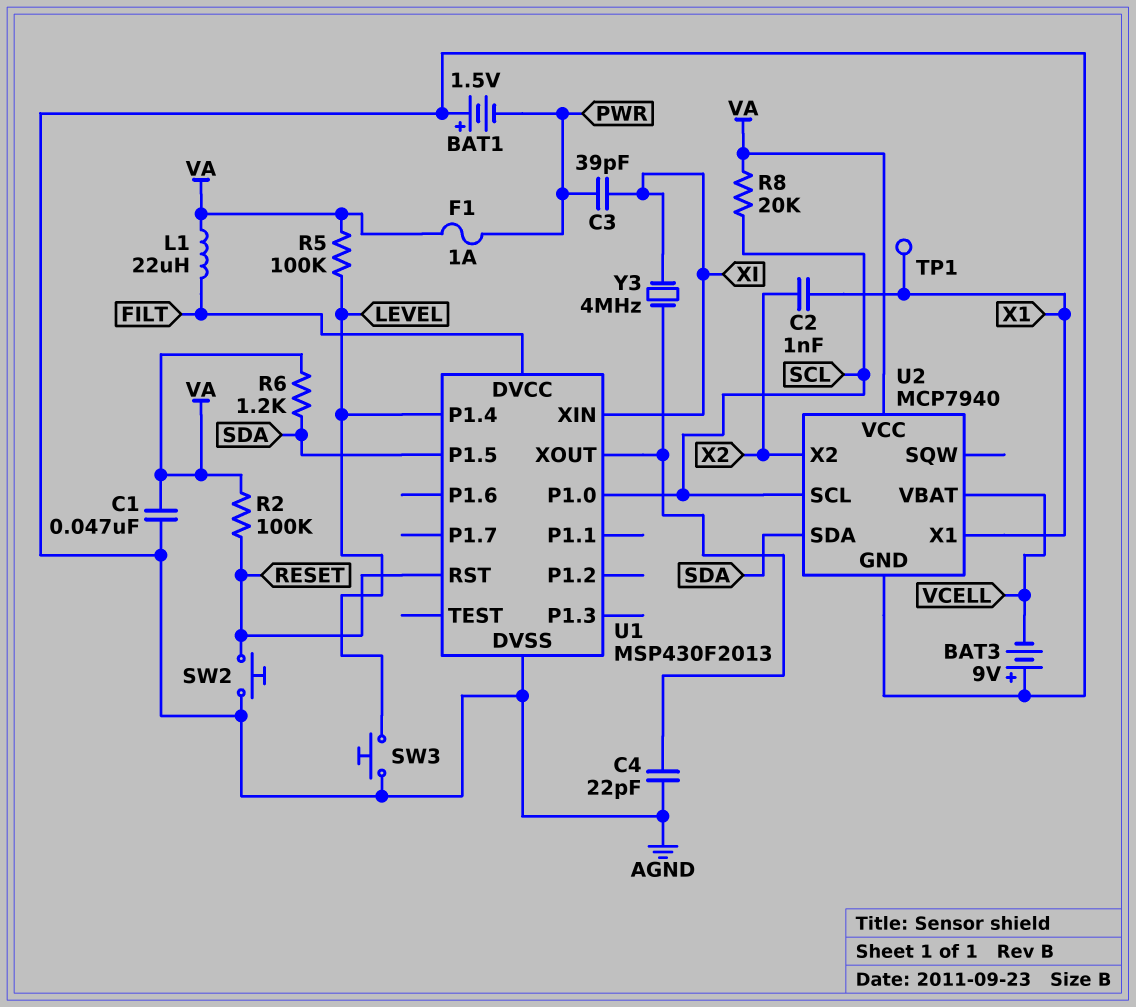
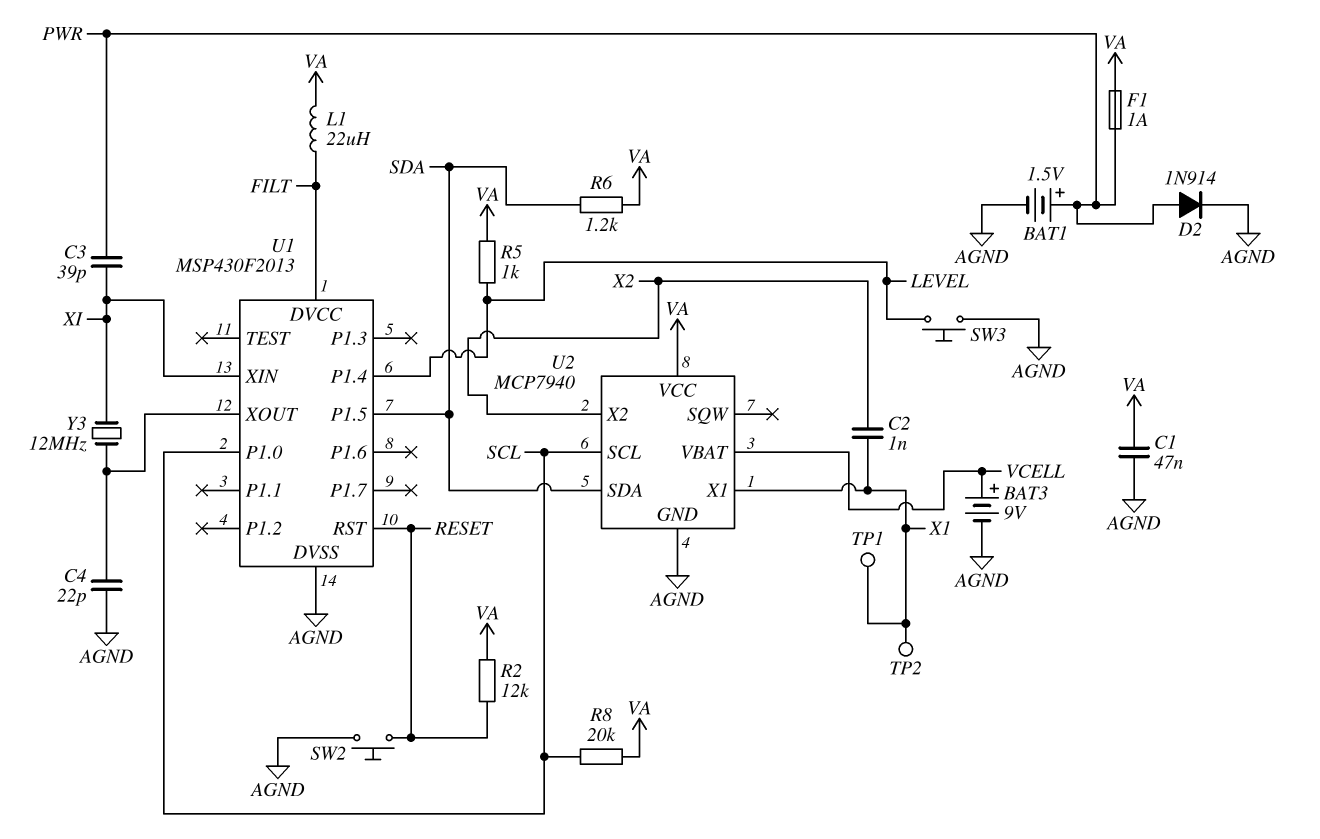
BAT1: 1.5V (plus AGND, minus PWR) -> 1.5V (plus PWR, minus AGND)
BAT3: 9V (plus AGND, minus VCELL) -> 9V (plus VCELL, minus AGND)
D2: none -> diode 1N914 (A PWR, K AGND)
R2: 100k (RESET, VA) -> 12k (RESET, VA)
R5: 100k (LEVEL, VA) -> 1k (LEVEL, VA)
TP2: none -> test point (X1)
Y3: 4MHz (U1/XOUT, XI) -> 12MHz (U1/XOUT, XI)

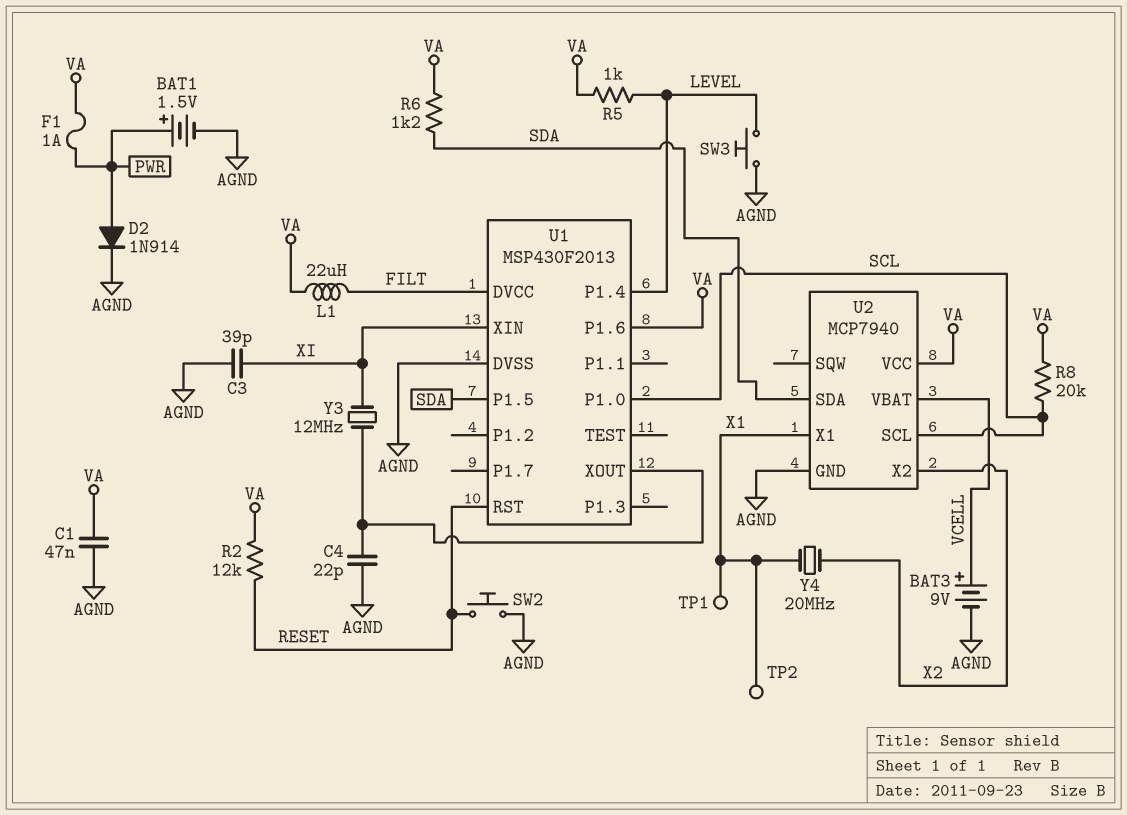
C2: 1nF (X1, X2) -> none
C3: 39pF (PWR, XI) -> 39pF (AGND, XI)
U1 pin P1.6: none -> VA
Y4: none -> 20MHz (X1, X2)

